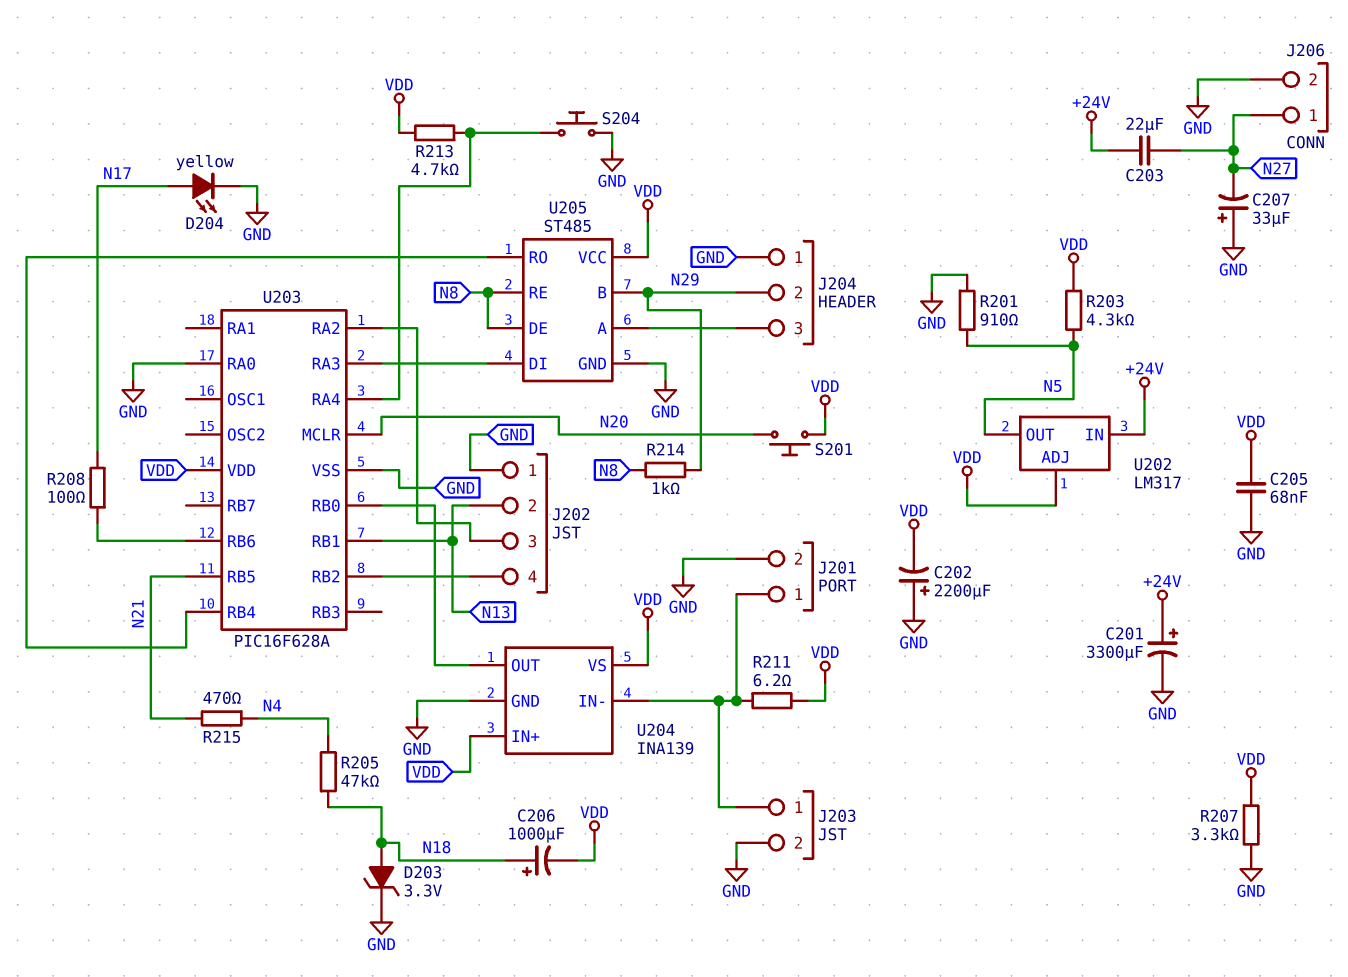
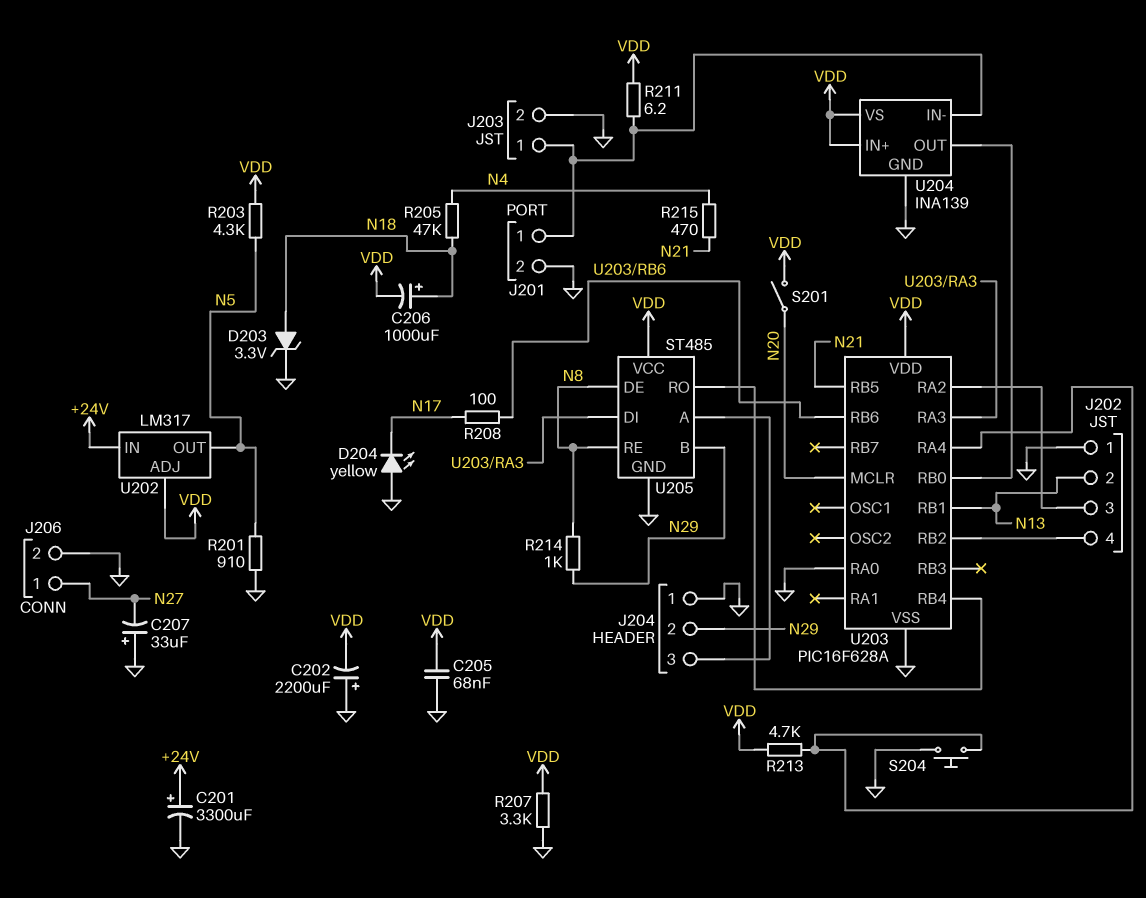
C203: 22uF (+24V, N27) -> none
D204: LED yellow (A N17, K GND) -> LED yellow (A GND, K N17)
S201: button (N20, VDD) -> switch (N20, VDD)

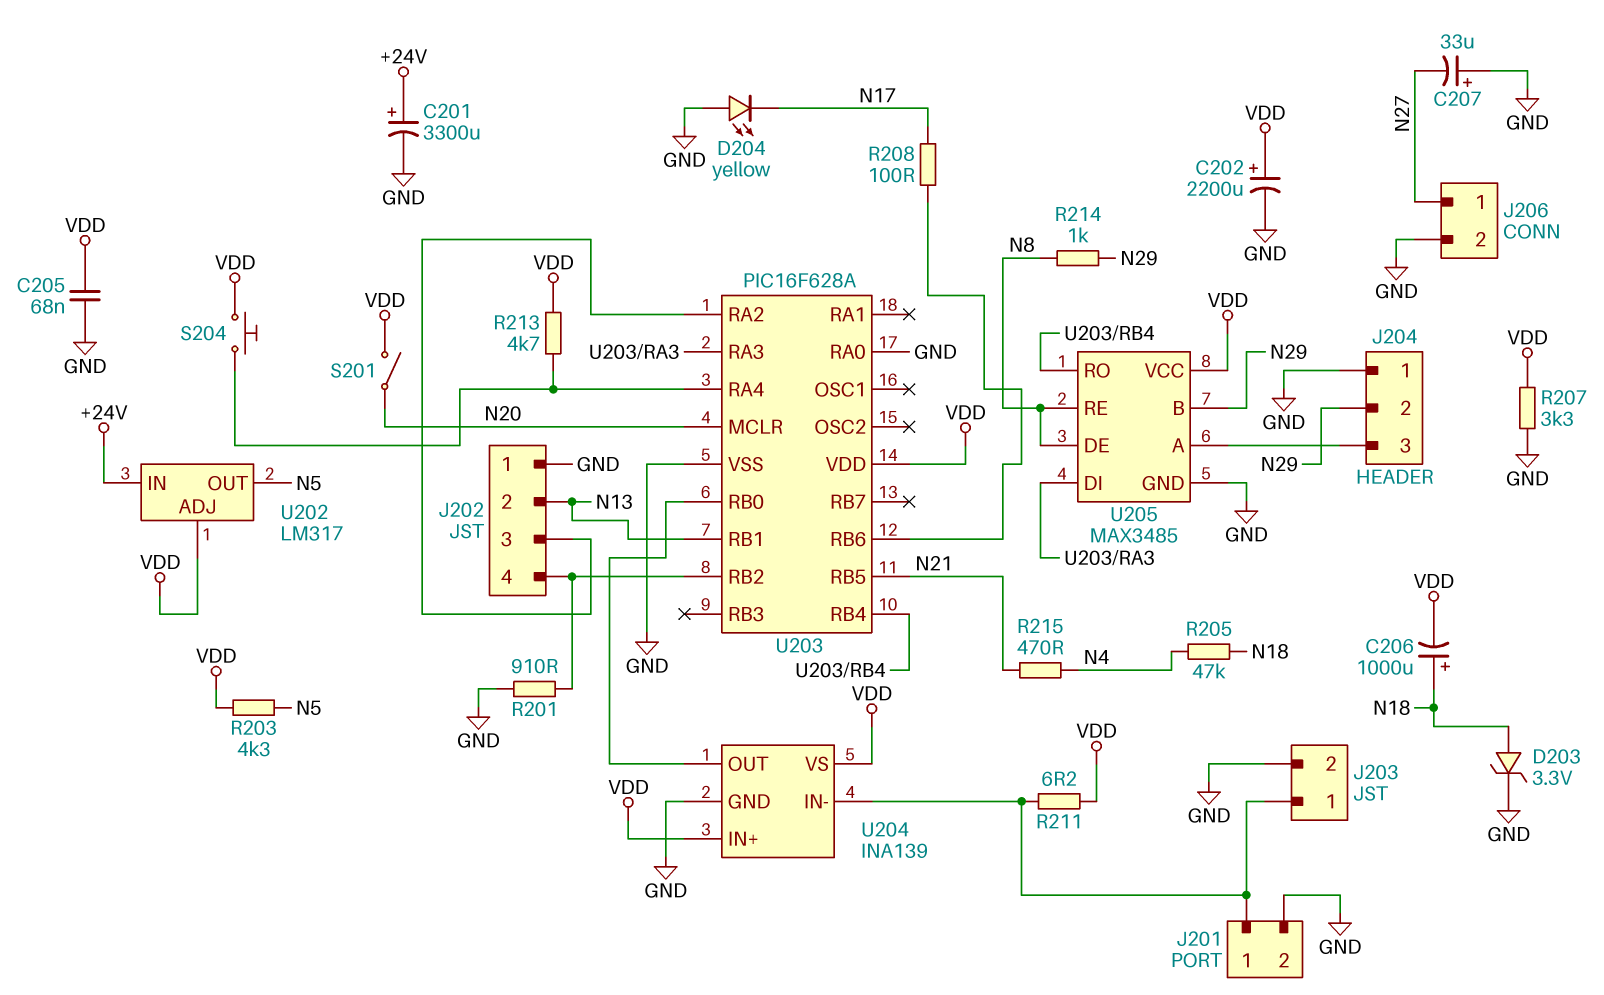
C202: 2200uF (plus GND, minus VDD) -> 2200uF (plus VDD, minus GND)
R201: 910 (GND, N5) -> 910 (GND, J202/4)
S204: button (GND, U203/RA4) -> button (U203/RA4, VDD)
U205: ST485 -> MAX3485

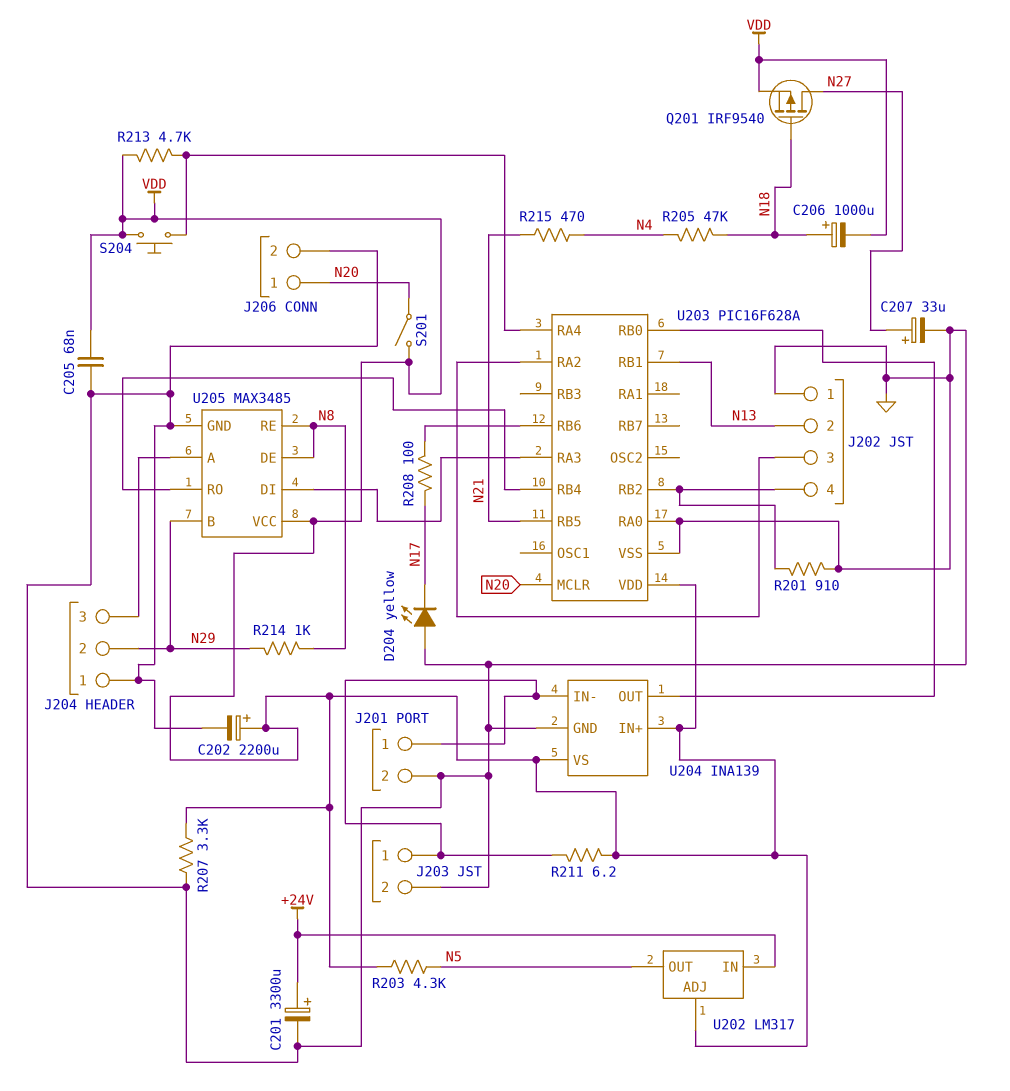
C207: 33uF (plus GND, minus N27) -> 33uF (plus N27, minus GND)
D203: zener 3.3V (A N18, K GND) -> none
J206 pin 1: N27 -> N20
Q201: none -> PMOS IRF9540 (G N18, D N27, S VDD)

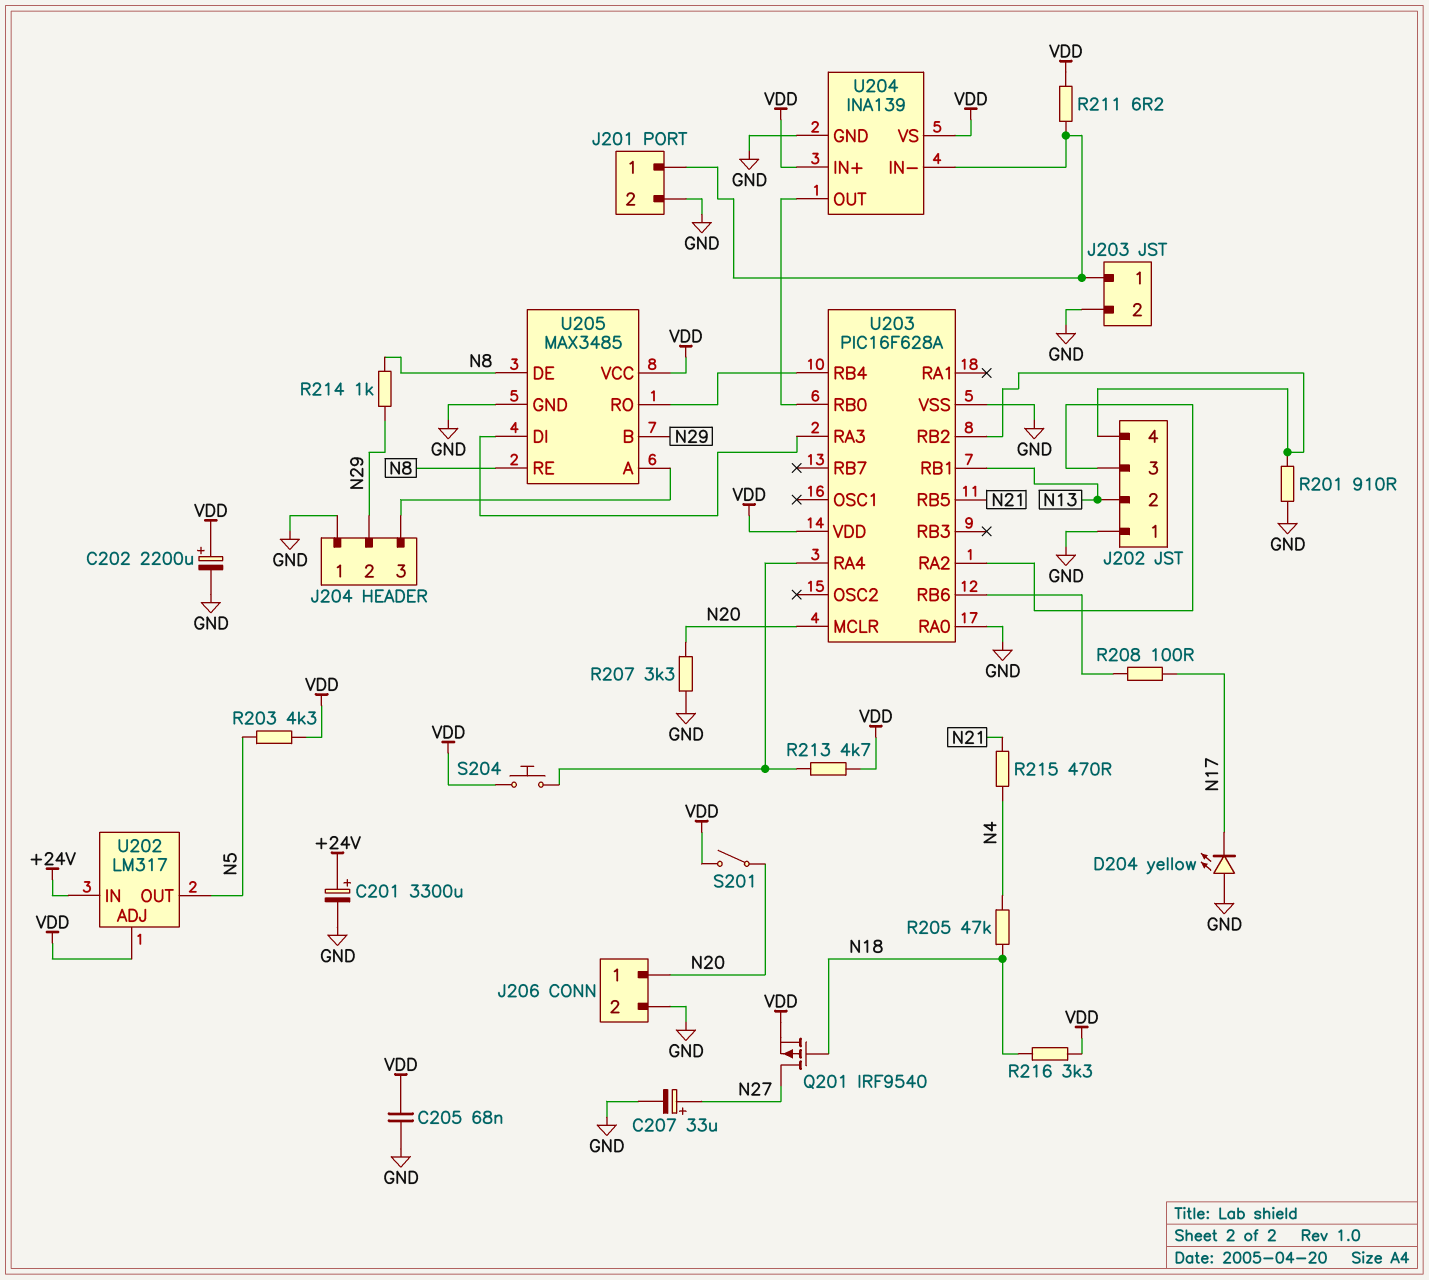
C206: 1000uF (plus N18, minus VDD) -> none
R207: 3.3k (GND, VDD) -> 3.3k (GND, N20)
R216: none -> 3.3k (N18, VDD)

